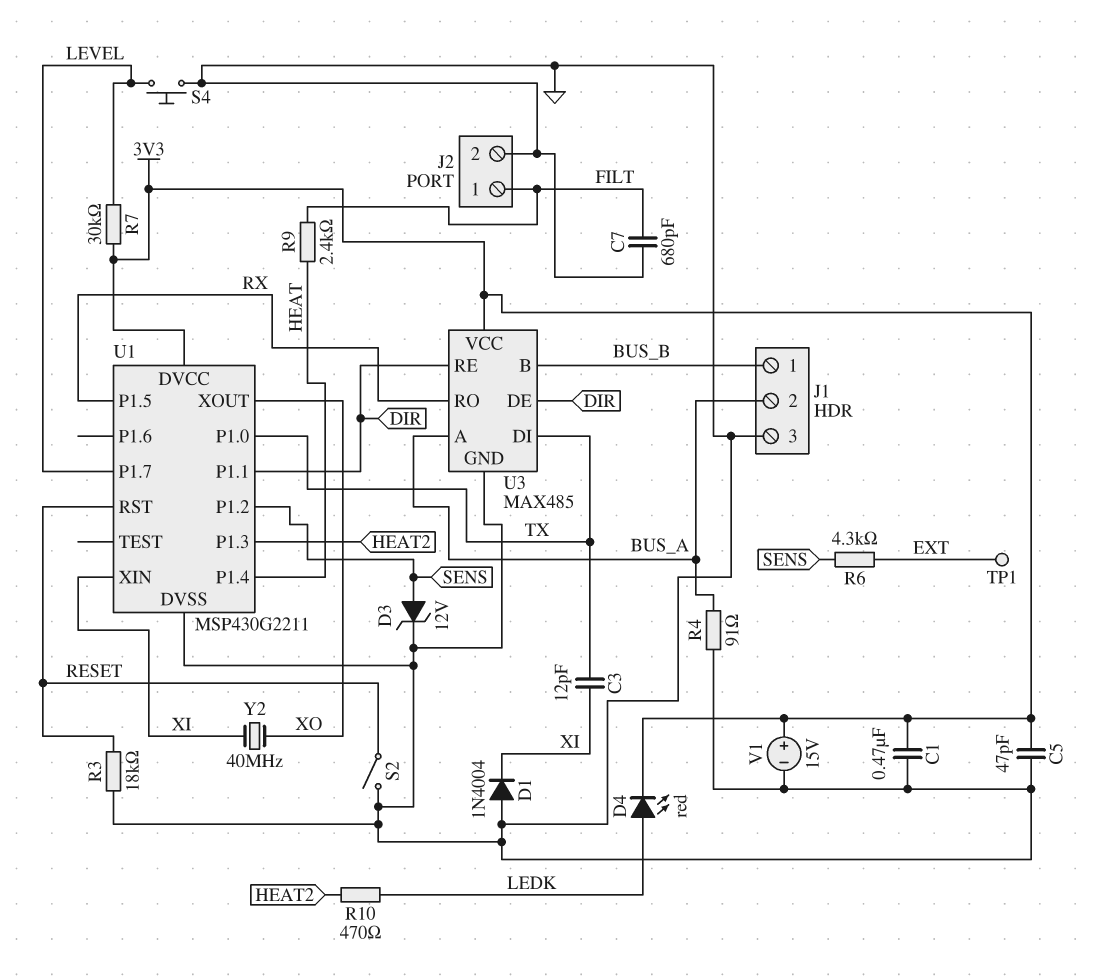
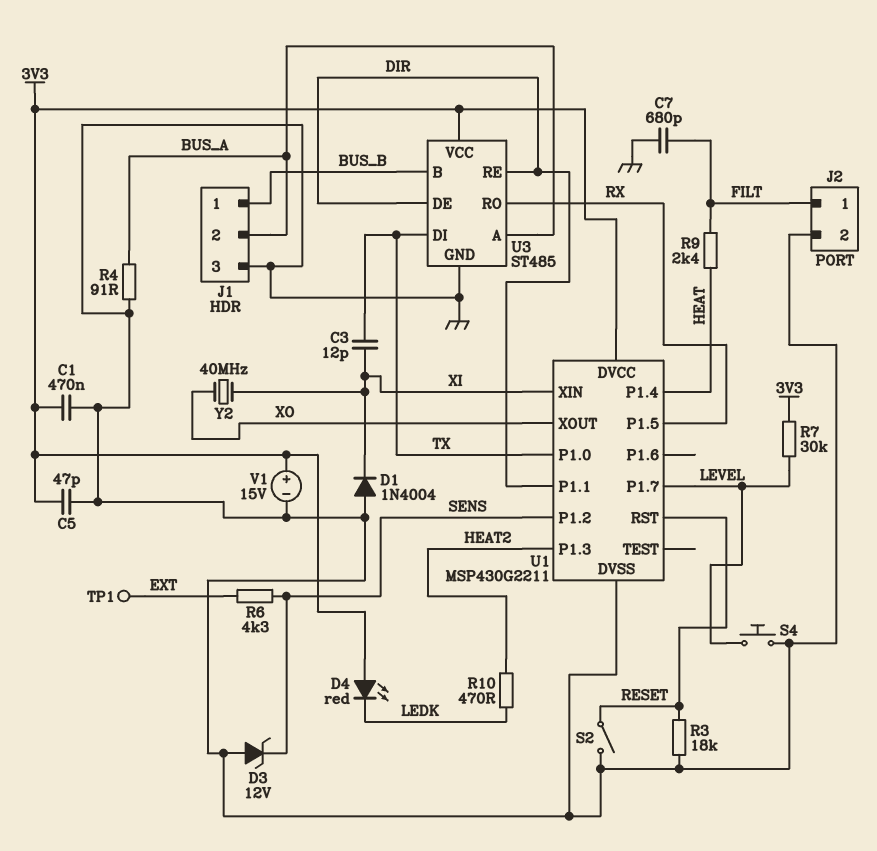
D3: zener 12V (A SENS, K GND) -> zener 12V (A GND, K SENS)
D4: LED red (A LEDK, K 3V3) -> LED red (A 3V3, K LEDK)
U3: MAX485 -> ST485

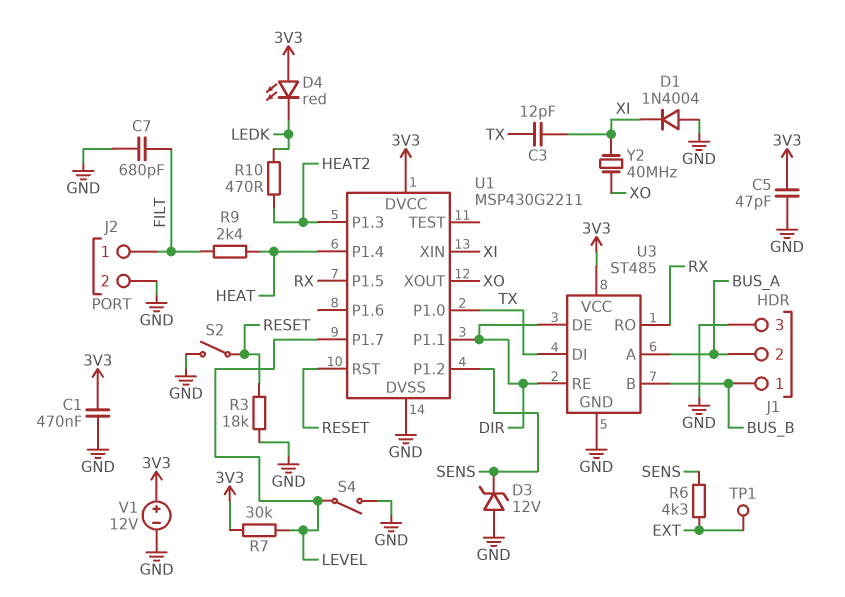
R4: 91 (BUS_A, GND) -> none
S4: button (GND, LEVEL) -> switch (GND, LEVEL)
V1: 15V (plus 3V3, minus GND) -> 12V (plus 3V3, minus GND)

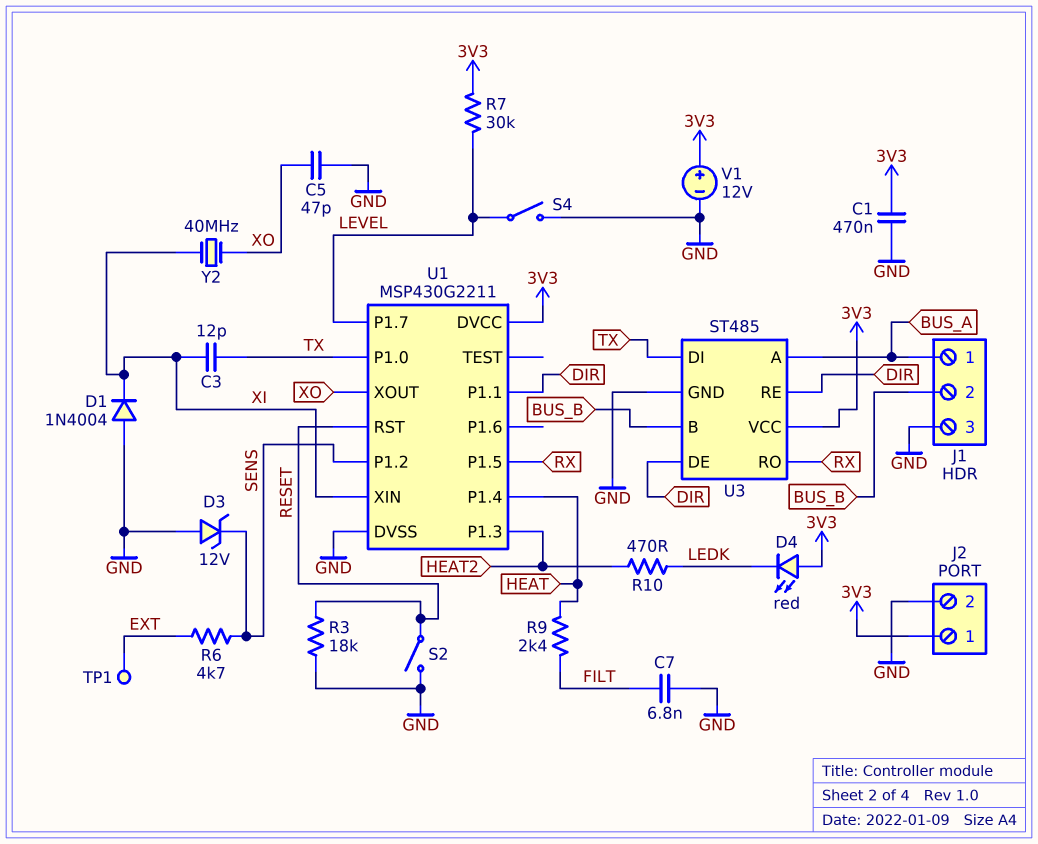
C5: 47pF (3V3, GND) -> 47pF (GND, XO)
C7: 680pF (FILT, GND) -> 6.8nF (FILT, GND)
J1 pin 1: BUS_B -> BUS_A
J1 pin 2: BUS_A -> BUS_B
J2 pin 1: FILT -> 3V3
R6: 4.3k (EXT, SENS) -> 4.7k (EXT, SENS)

